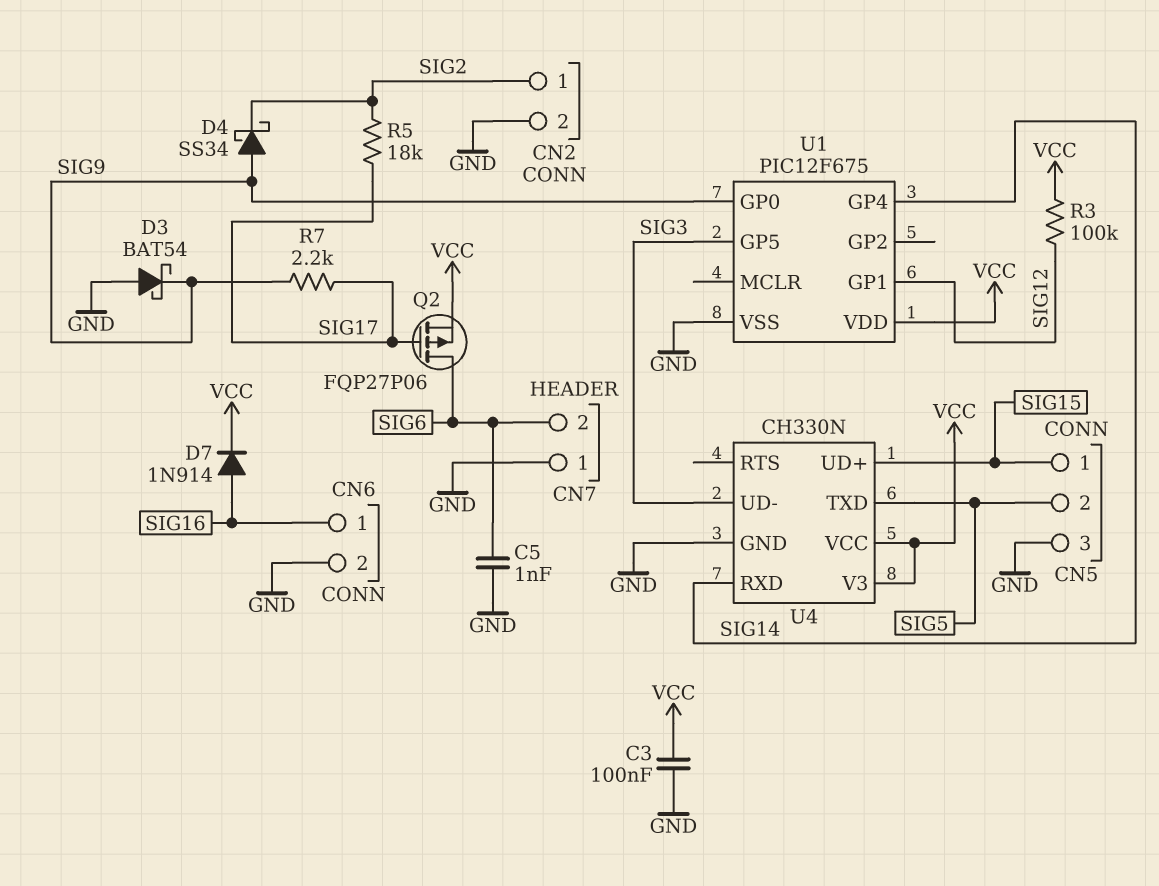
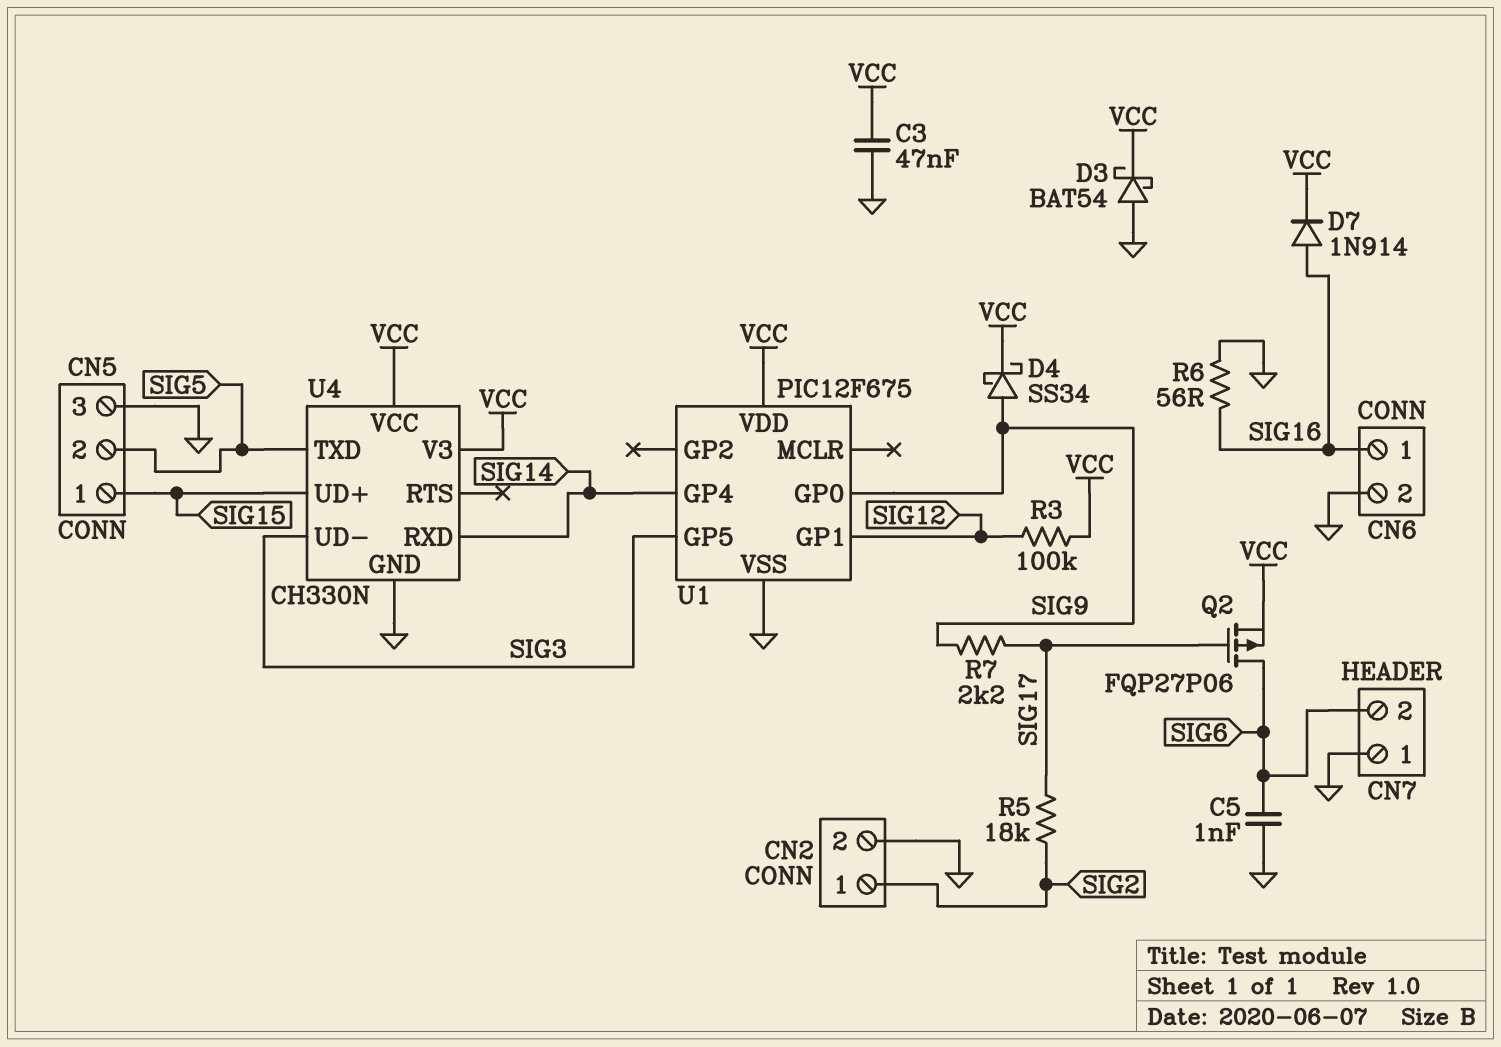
C3: 100nF (GND, VCC) -> 47nF (GND, VCC)
D3: schottky BAT54 (A GND, K SIG9) -> schottky BAT54 (A GND, K VCC)
D4: schottky SS34 (A SIG9, K SIG2) -> schottky SS34 (A SIG9, K VCC)
R6: none -> 56 (GND, SIG16)

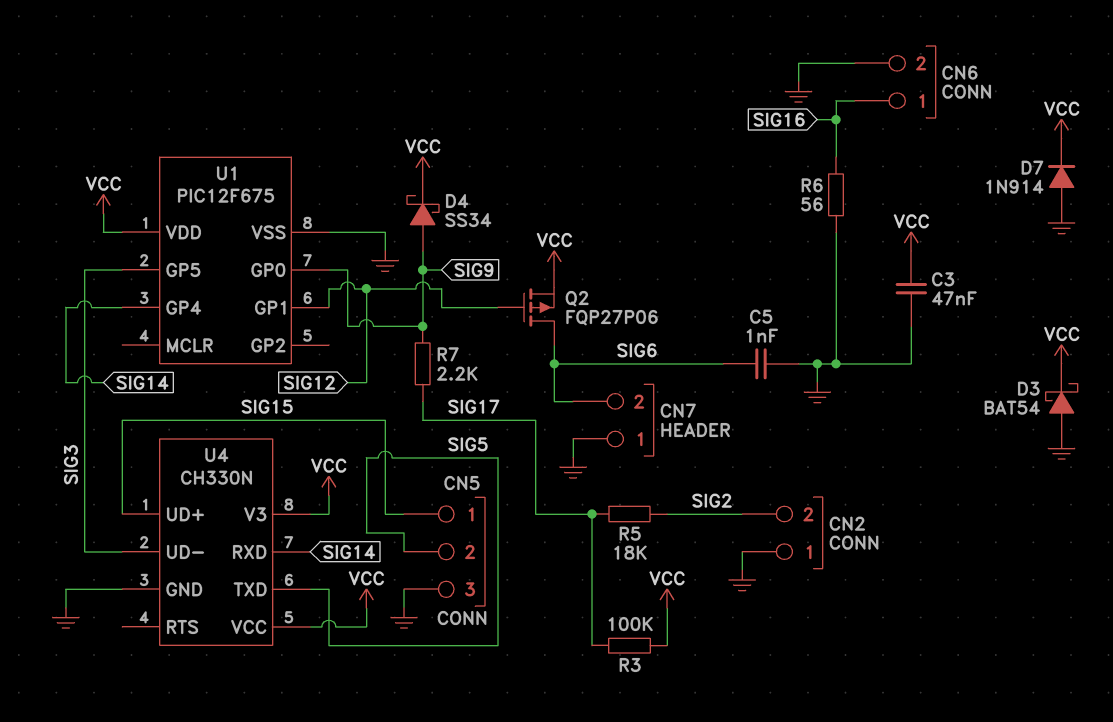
CN2 pin 1: SIG2 -> GND
CN2 pin 2: GND -> SIG2
D7: diode 1N914 (A SIG16, K VCC) -> diode 1N914 (A GND, K VCC)
Q2: PMOS FQP27P06 (G SIG17, D SIG6, S VCC) -> PMOS FQP27P06 (G SIG12, D SIG6, S VCC)
R3: 100k (SIG12, VCC) -> 100k (SIG17, VCC)

